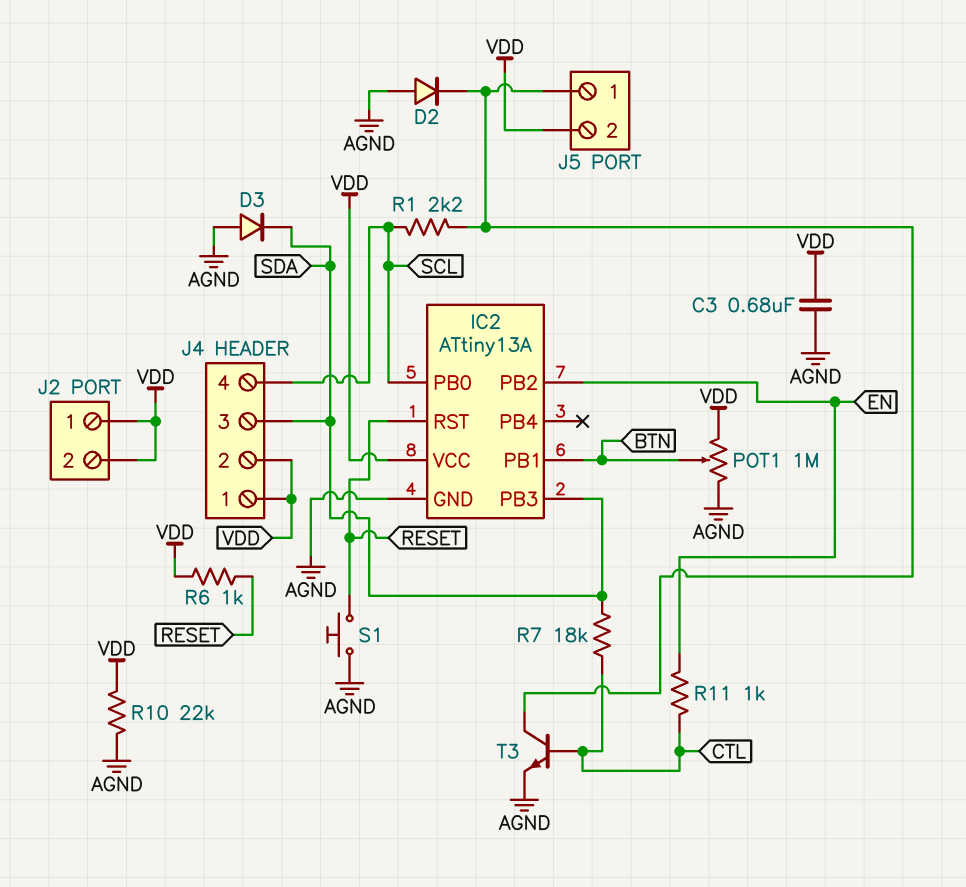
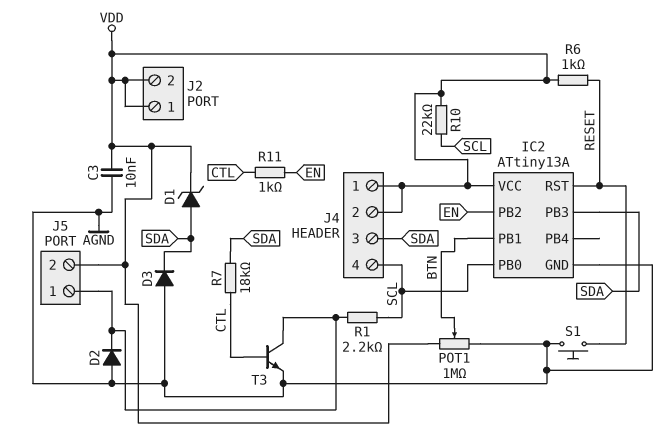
C3: 680nF (AGND, VDD) -> 10nF (AGND, VDD)
D1: none -> zener (A SDA, K VDD)
R10: 22k (AGND, VDD) -> 22k (SCL, VDD)

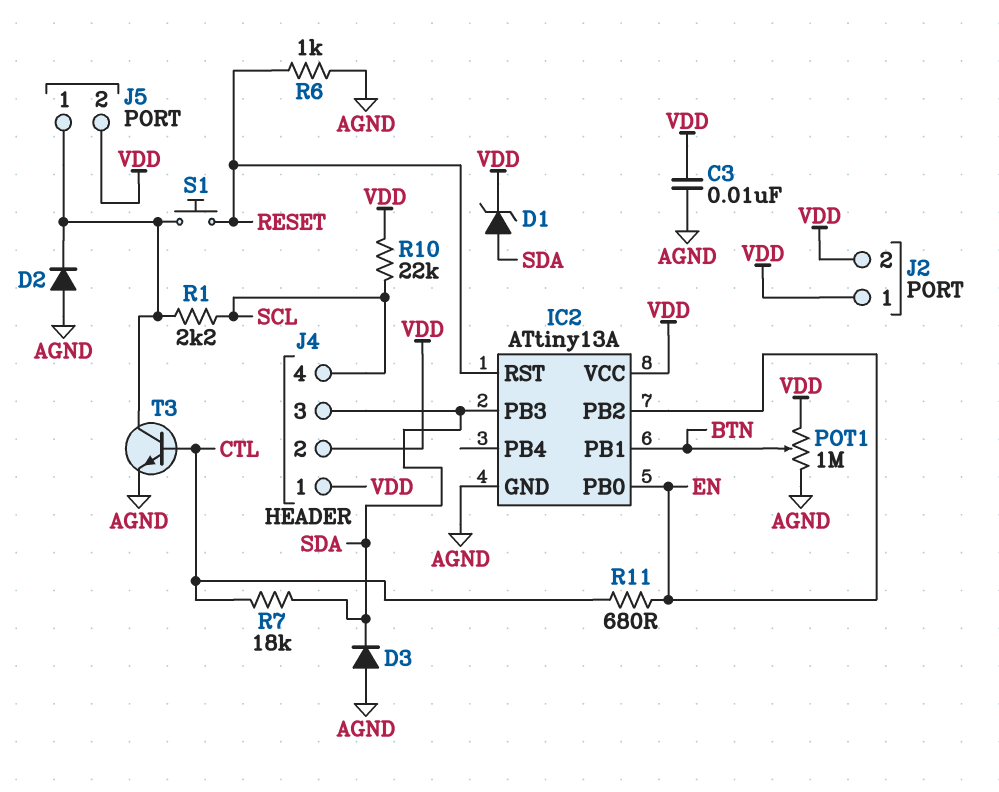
IC2 pin PB0: SCL -> EN
R6: 1k (RESET, VDD) -> 1k (AGND, RESET)
R11: 1k (CTL, EN) -> 680 (CTL, EN)
S1: button (AGND, RESET) -> button (J5/1, RESET)

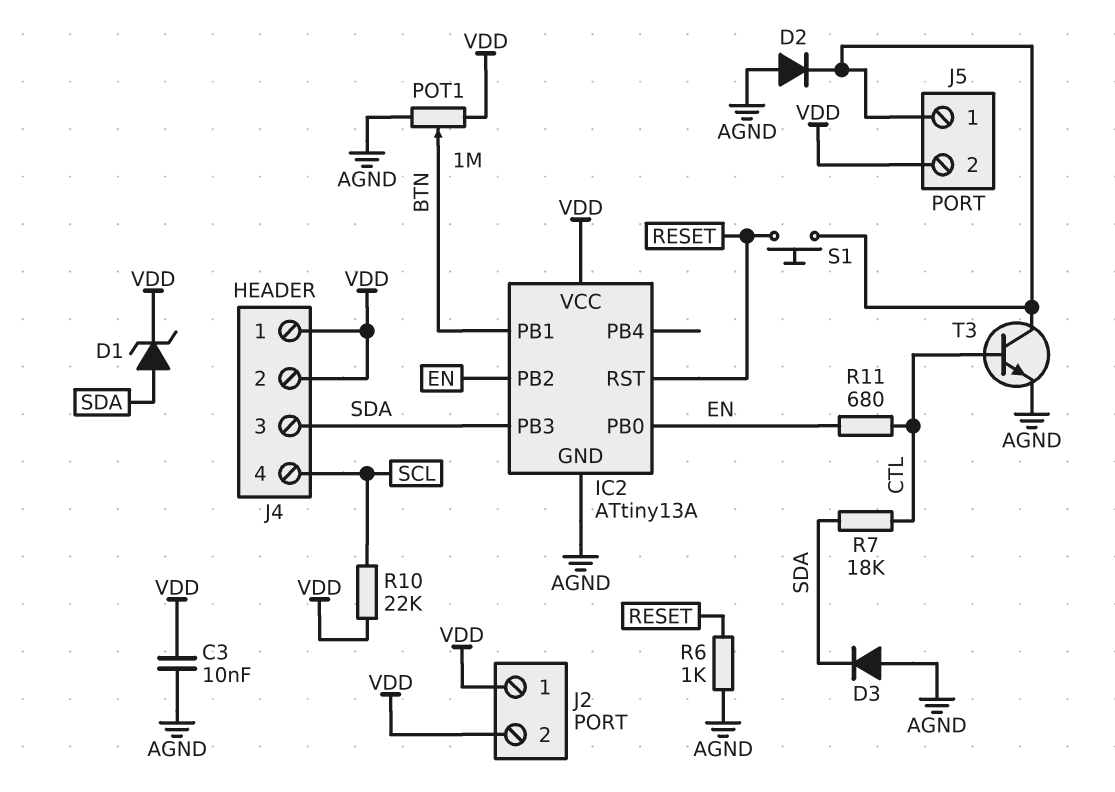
R1: 2.2k (J5/1, SCL) -> none

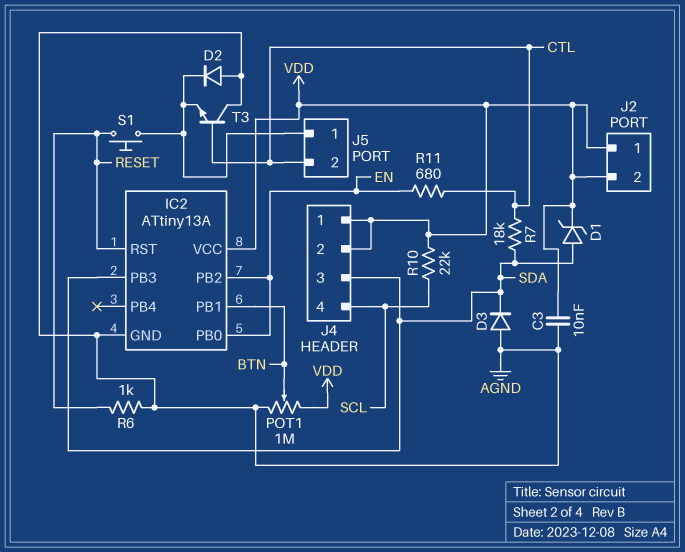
J5 pin 2: VDD -> CTL
T3: NPN (B CTL, C J5/1, E AGND) -> NPN (B CTL, C AGND, E J5/1)

